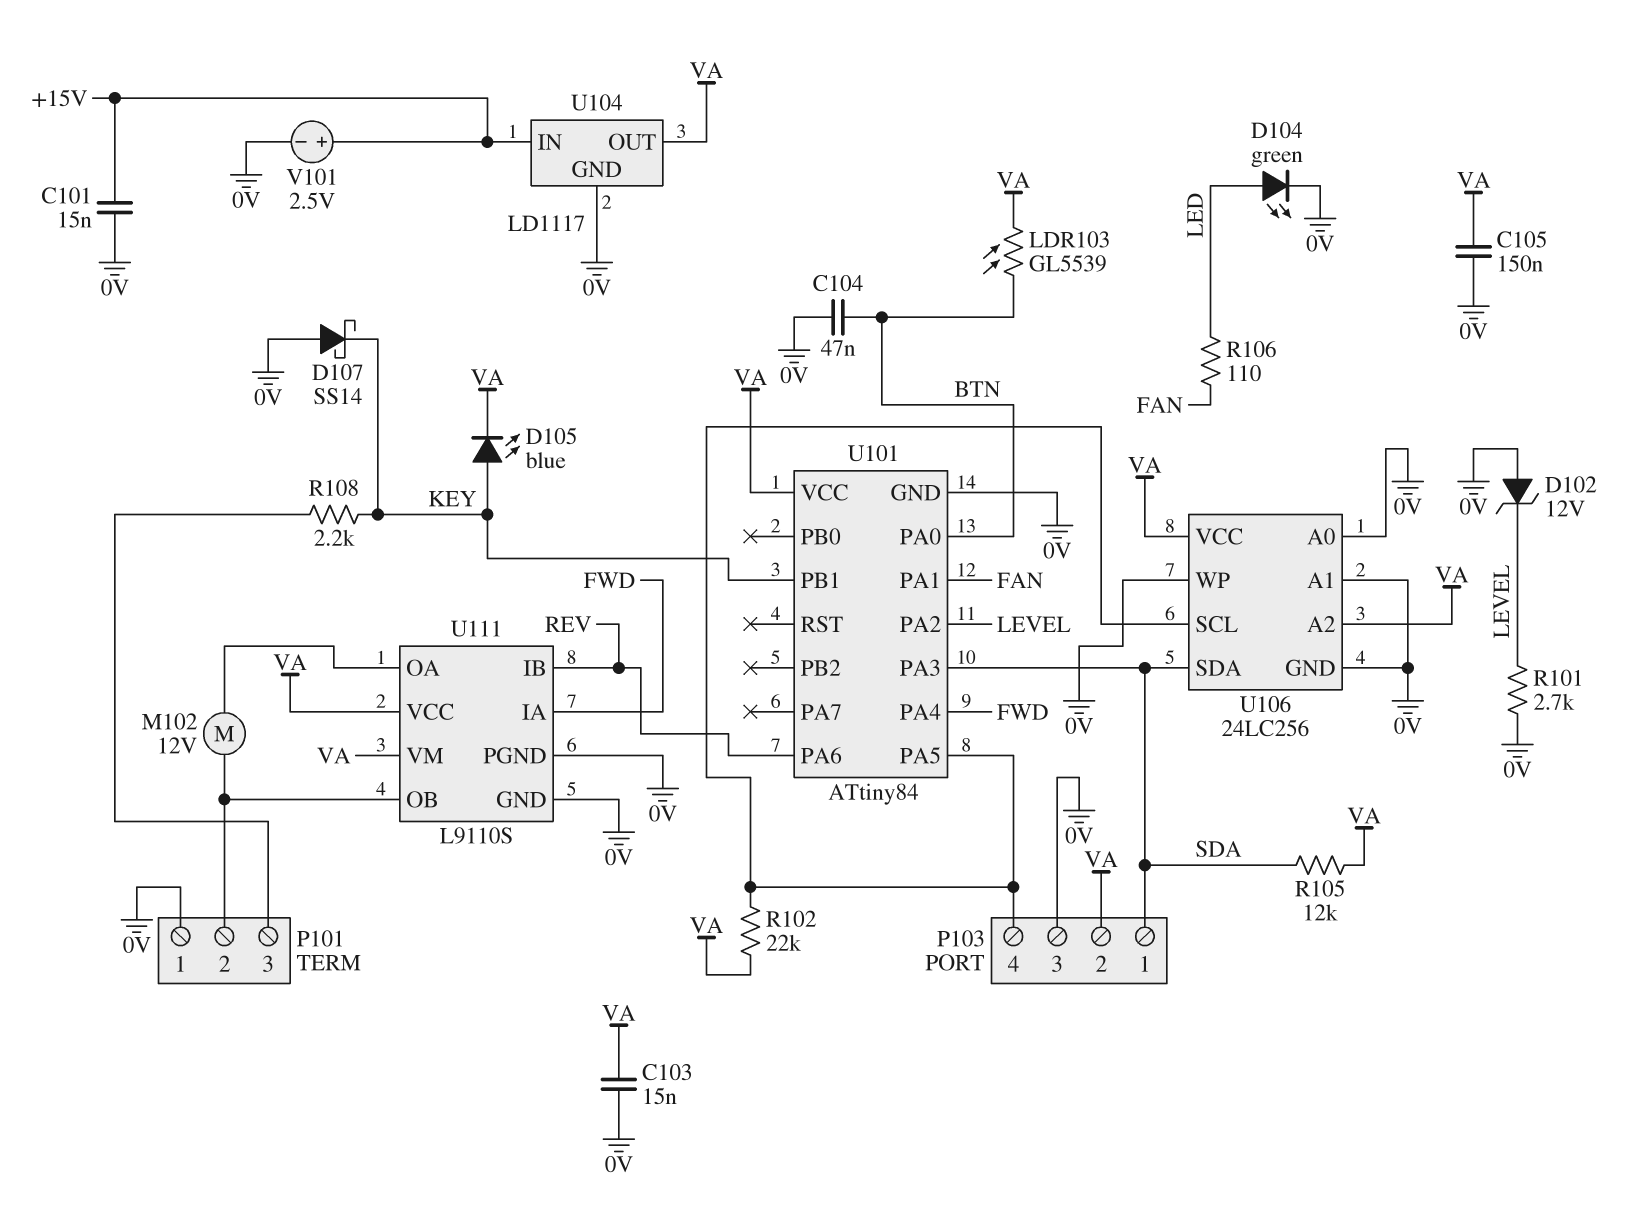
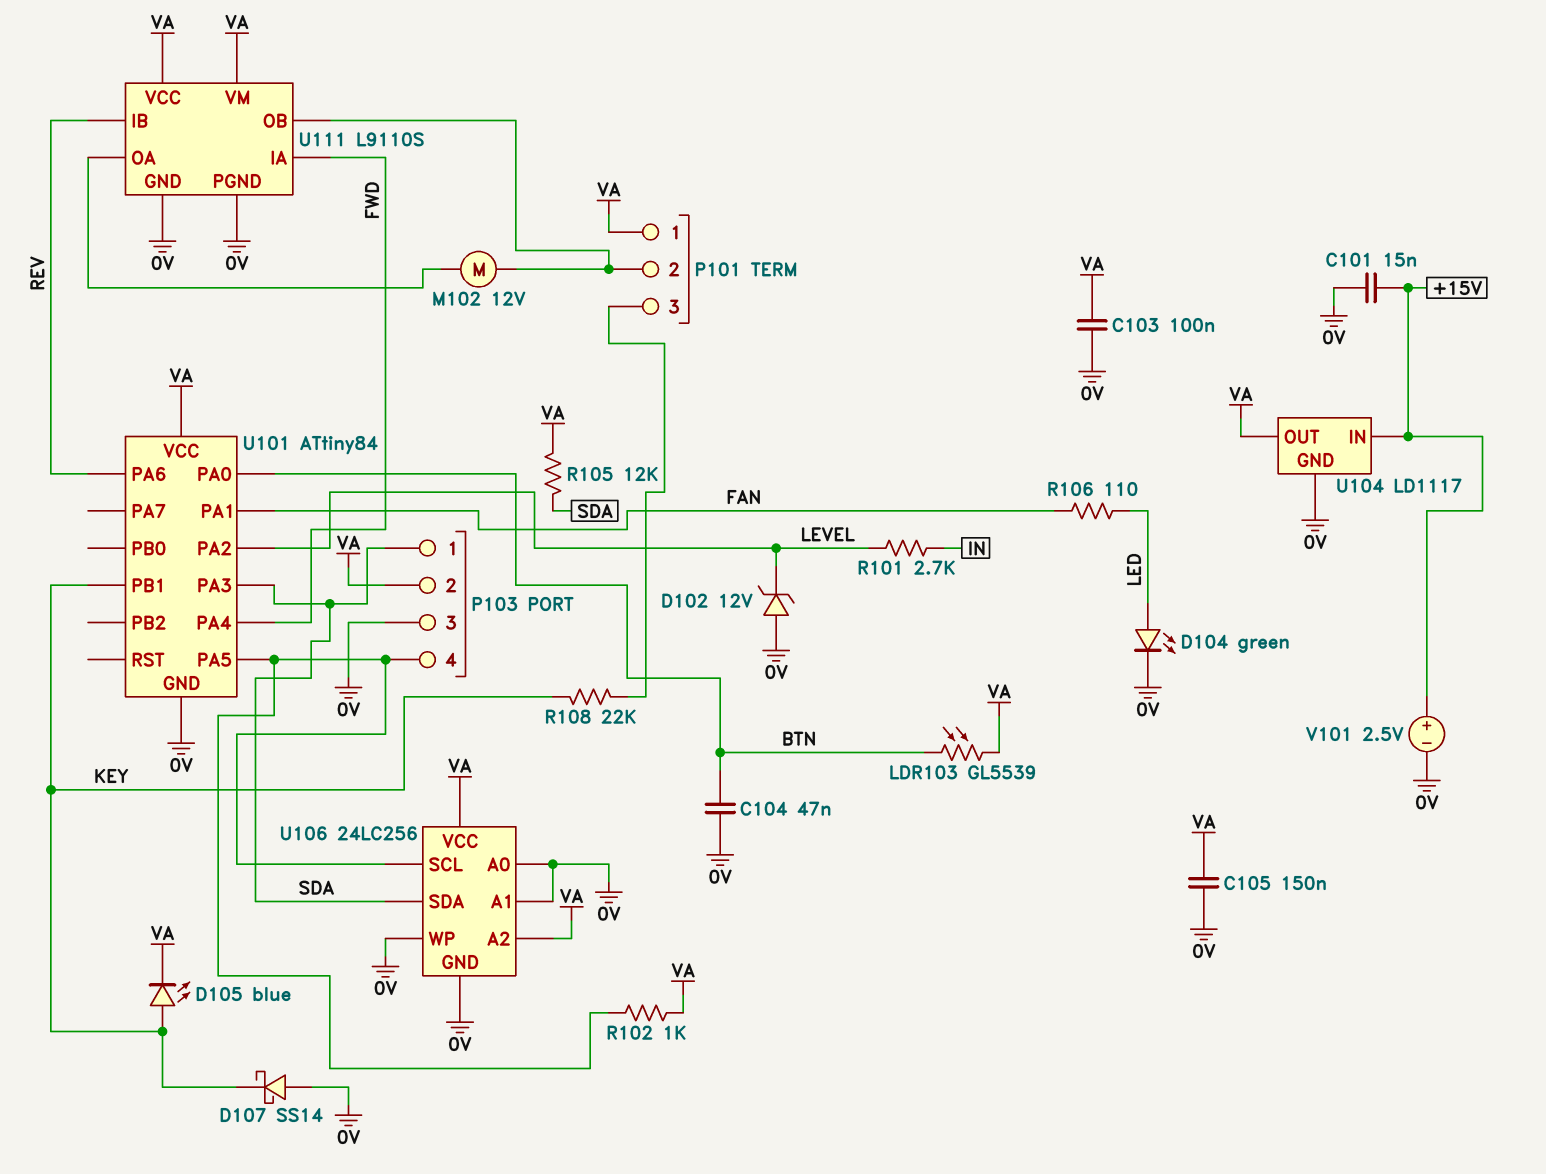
C103: 15nF (0V, VA) -> 100nF (0V, VA)
P101 pin 1: 0V -> VA
R101: 2.7k (0V, LEVEL) -> 2.7k (IN, LEVEL)
R102: 22k (P103/4, VA) -> 1k (P103/4, VA)
R108: 2.2k (KEY, P101/3) -> 22k (KEY, P101/3)

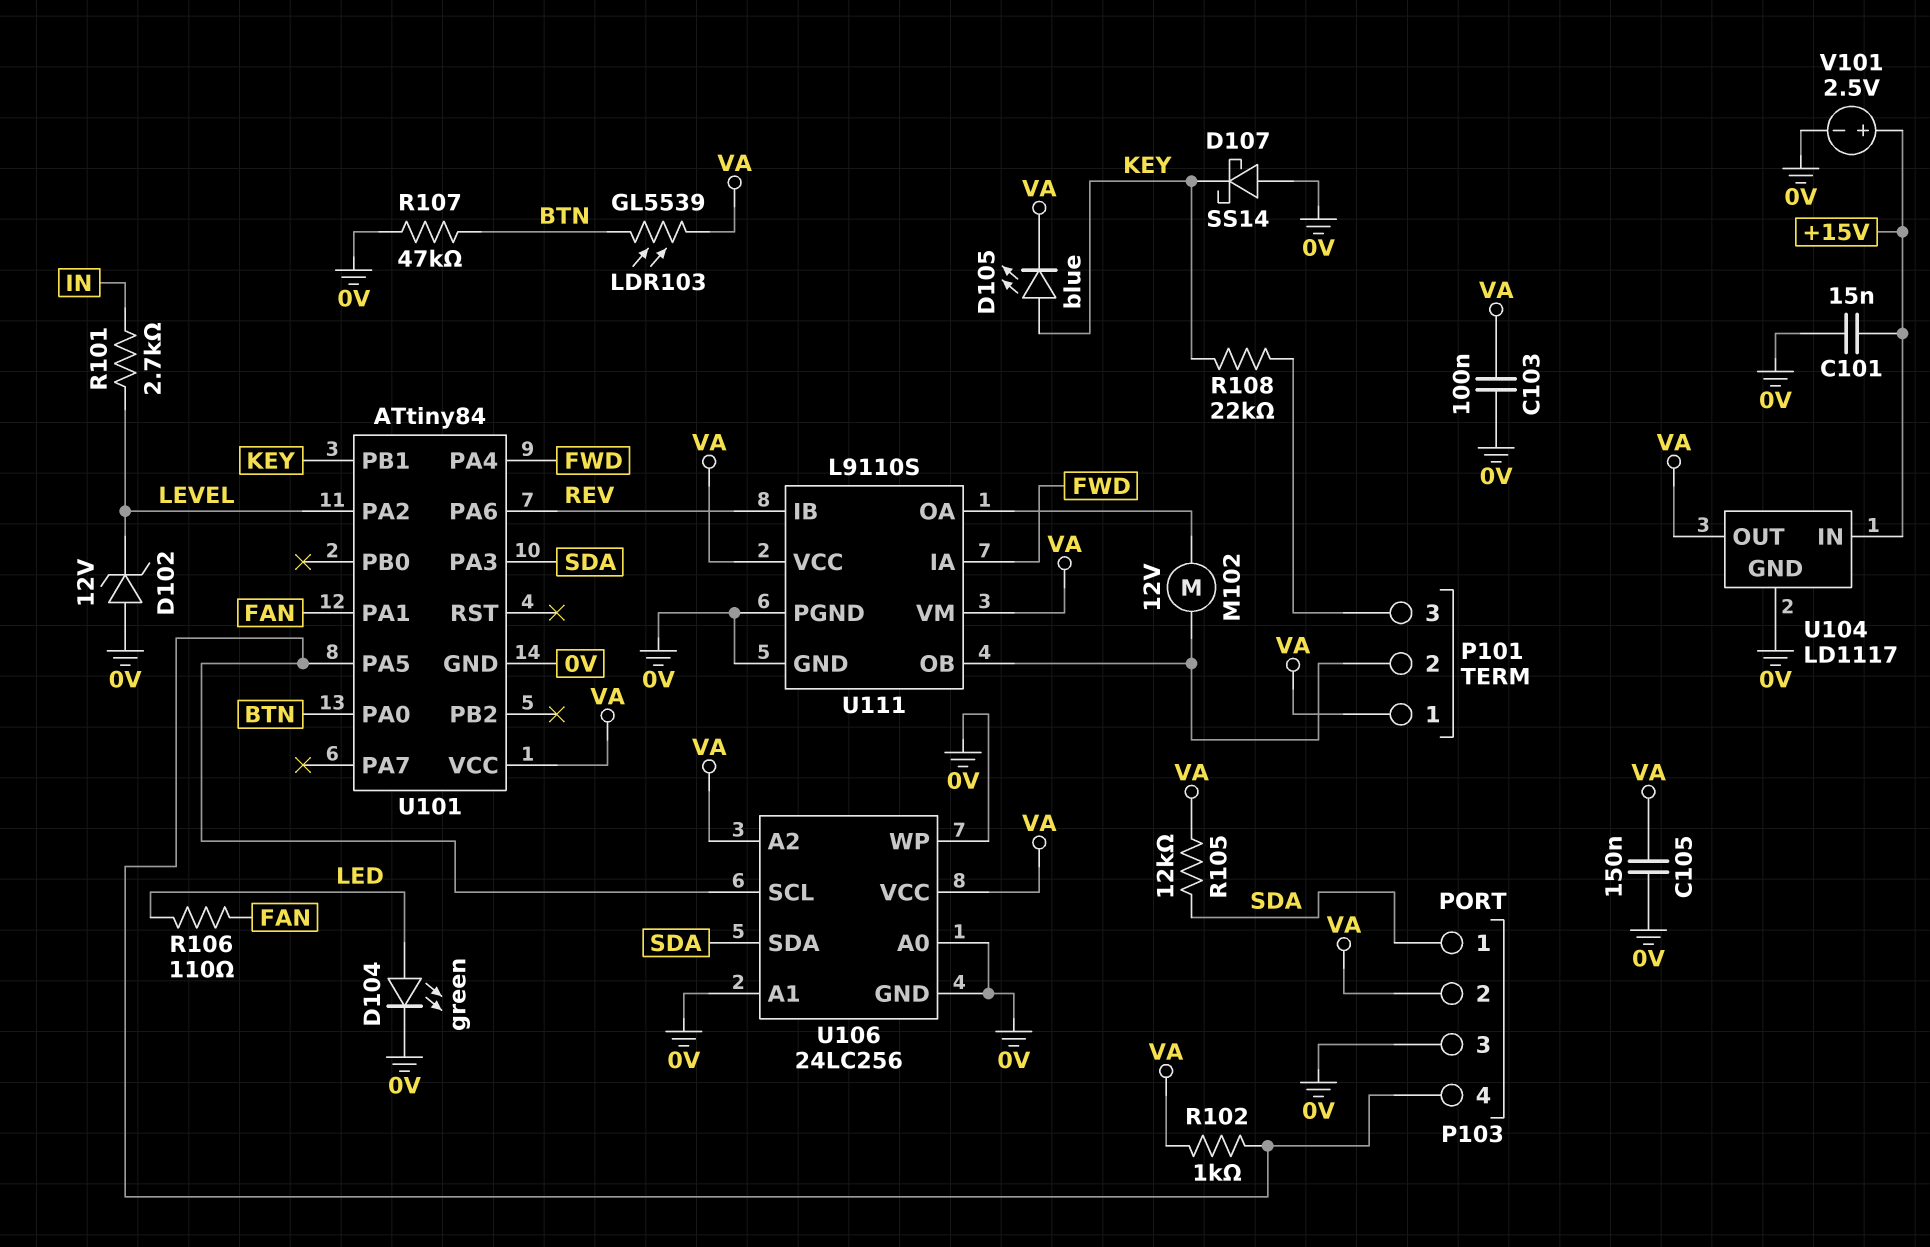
C104: 47nF (0V, BTN) -> none
R107: none -> 47k (0V, BTN)

